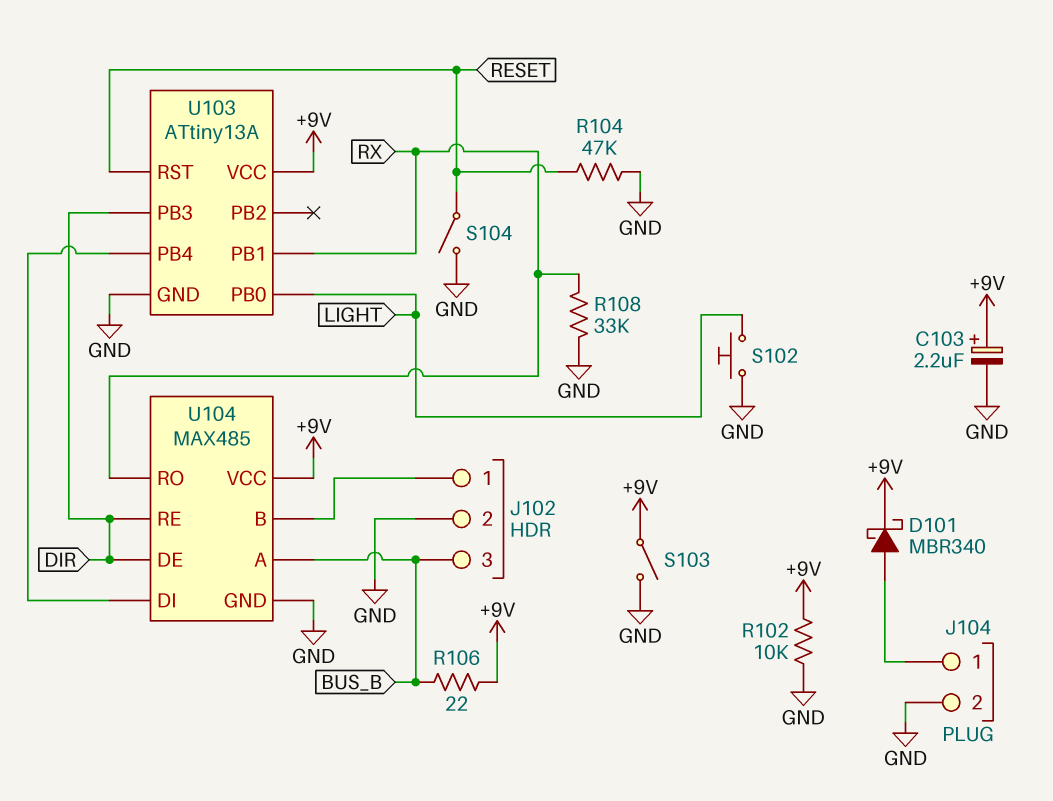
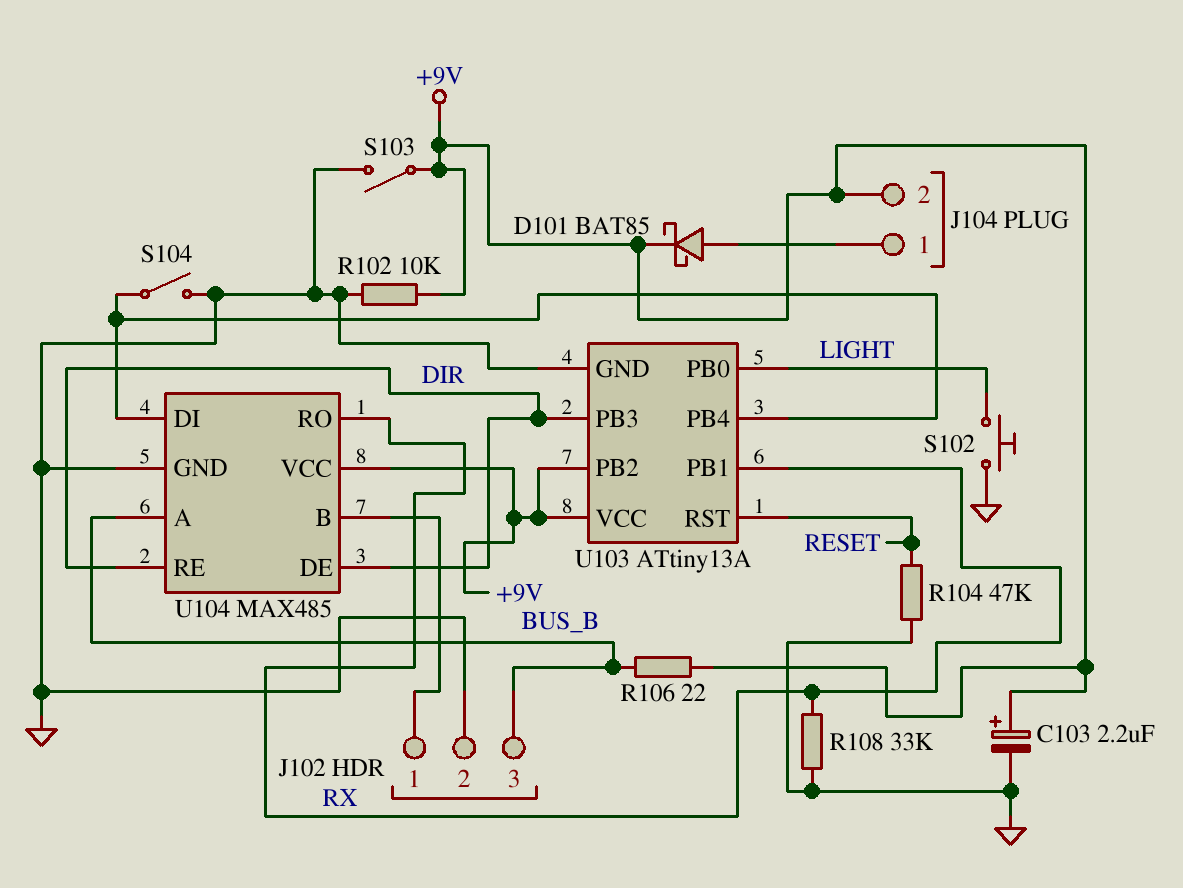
D101: schottky MBR340 (A J104/1, K +9V) -> schottky BAT85 (A J104/1, K +9V)
J104 pin 2: GND -> +9V
S104: switch (GND, RESET) -> switch (GND, U103/PB4)
U103 pin PB2: none -> +9V

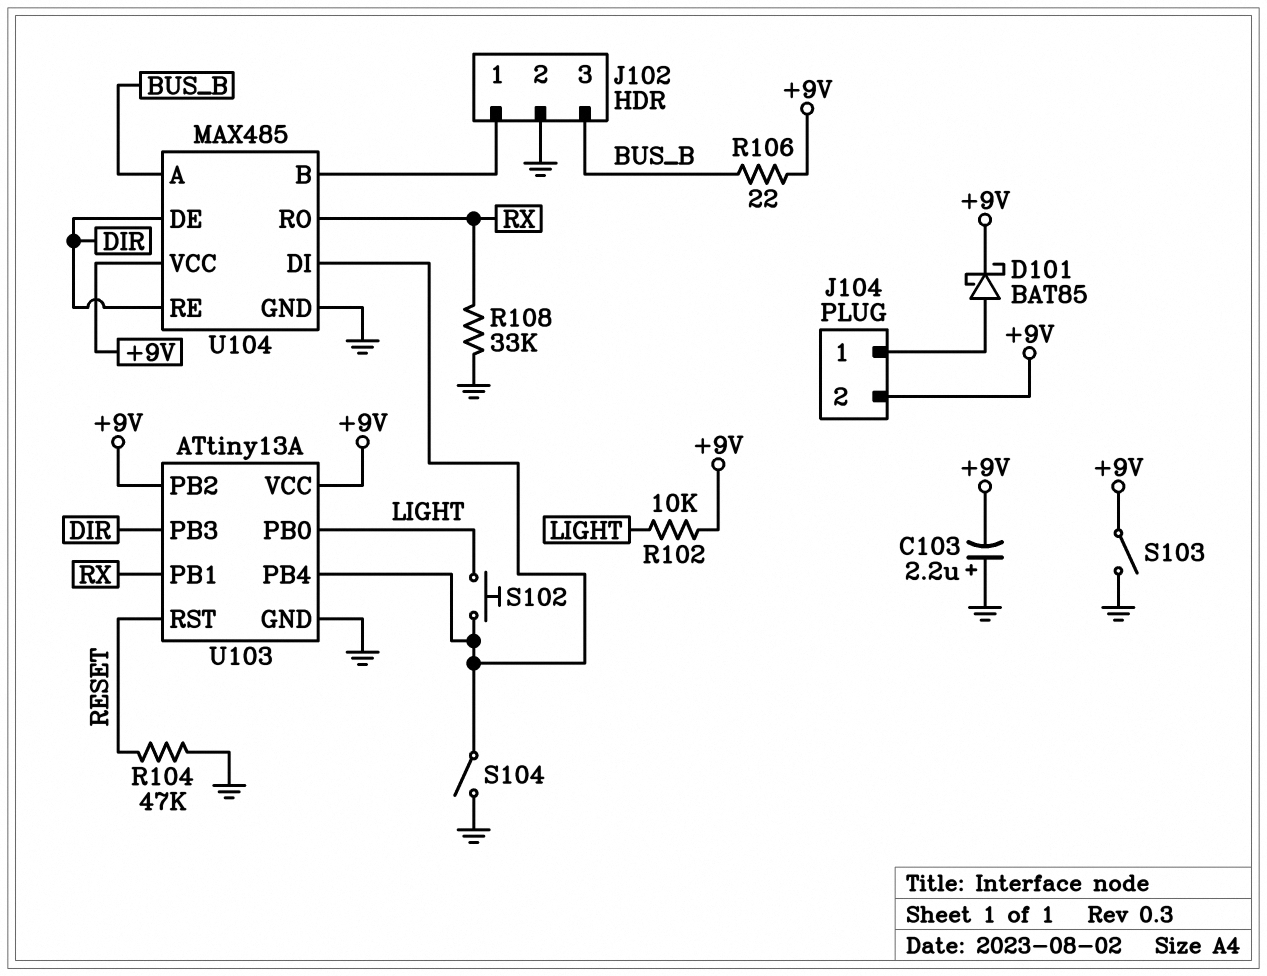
C103: 2.2uF (plus +9V, minus GND) -> 2.2uF (plus GND, minus +9V)
R102: 10k (+9V, GND) -> 10k (+9V, LIGHT)
S102: button (GND, LIGHT) -> button (LIGHT, U103/PB4)

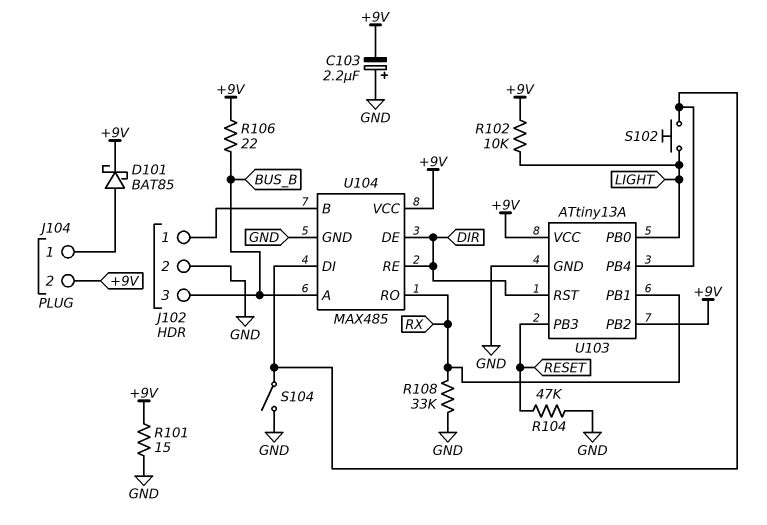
R101: none -> 15 (+9V, GND)
S103: switch (+9V, GND) -> none
U103 pin PB3: DIR -> RESET
U103 pin RST: RESET -> DIR

